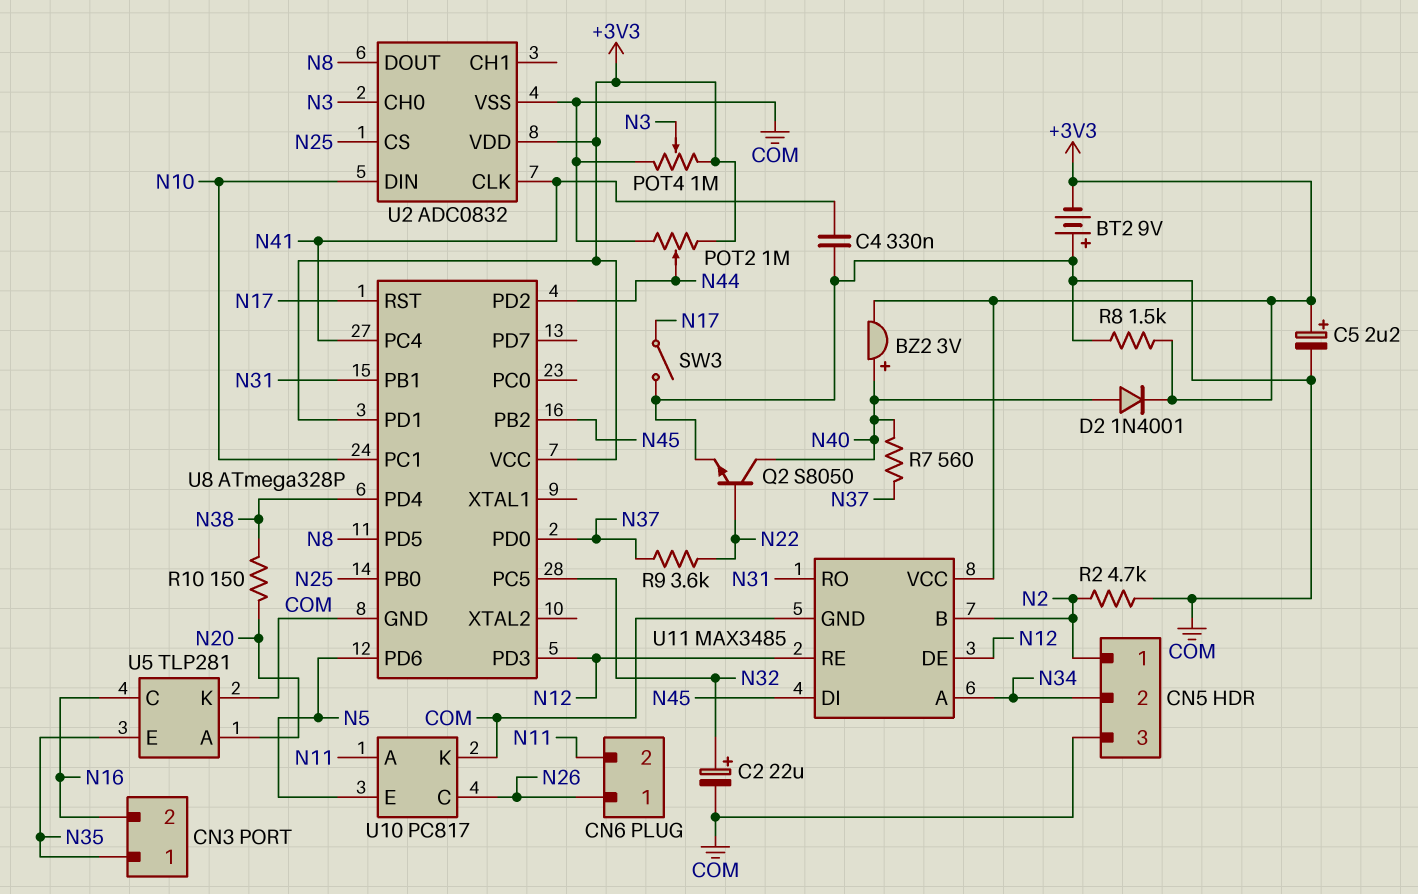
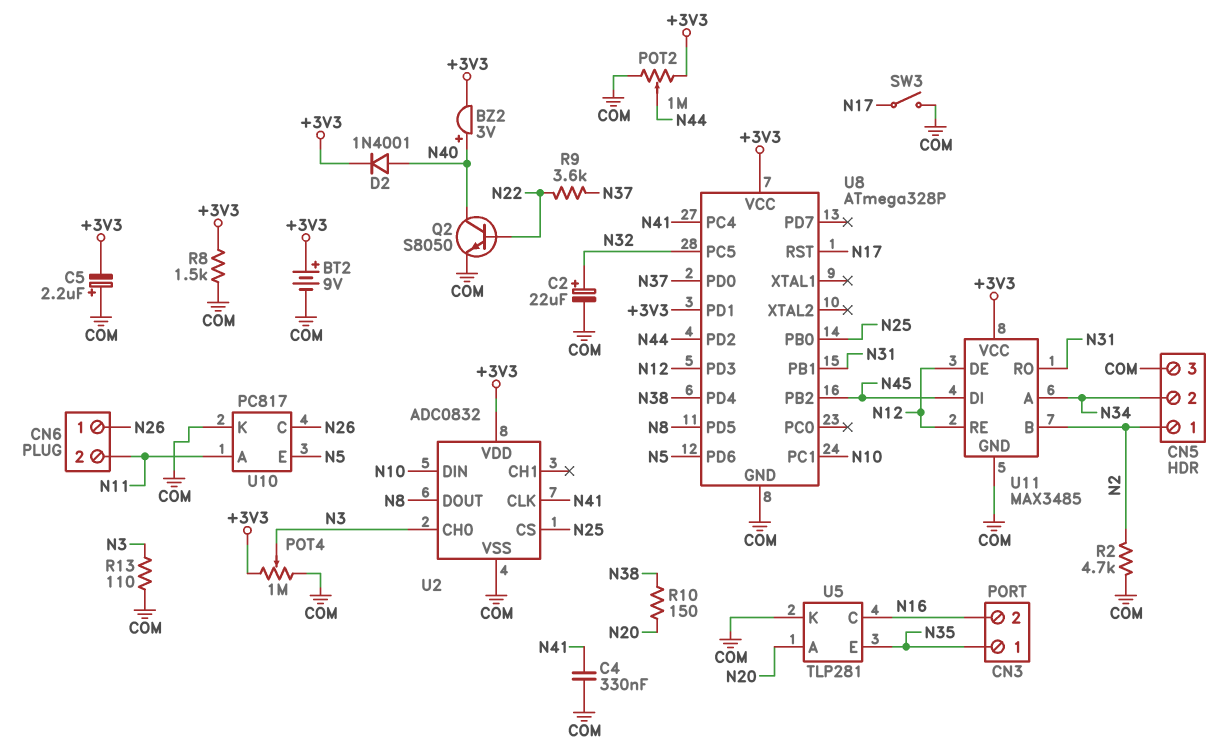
BT2: 9V (plus COM, minus +3V3) -> 9V (plus +3V3, minus COM)
C5: 2.2uF (plus +3V3, minus COM) -> 2.2uF (plus COM, minus +3V3)
R7: 560 (N37, N40) -> none
R13: none -> 110 (COM, N3)

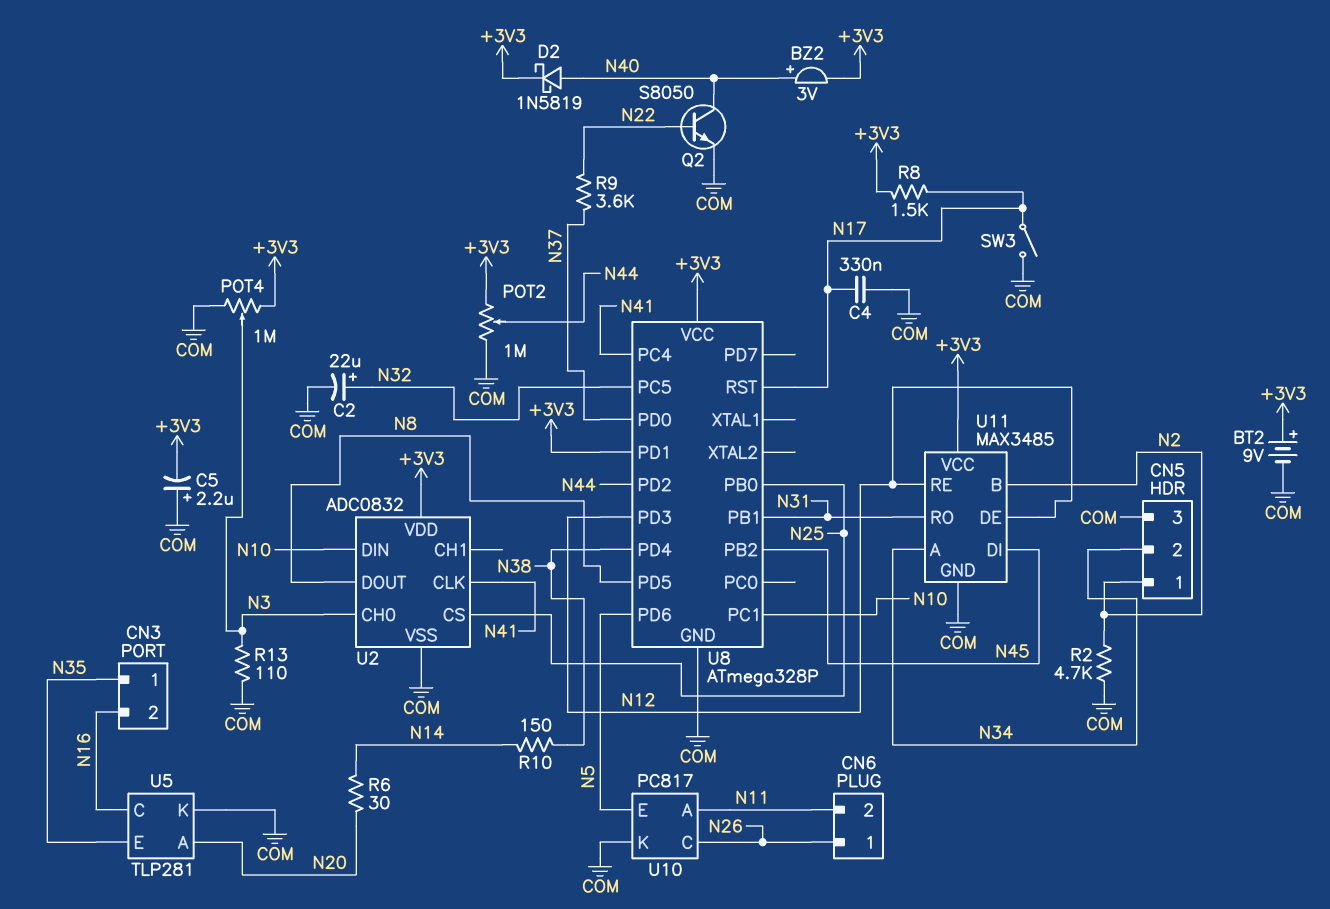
C4: 330nF (COM, N41) -> 330nF (COM, N17)
D2: diode 1N4001 (A N40, K +3V3) -> schottky 1N5819 (A N40, K +3V3)
R6: none -> 30 (N14, N20)
R8: 1.5k (+3V3, COM) -> 1.5k (+3V3, N17)
R10: 150 (N20, N38) -> 150 (N14, N38)

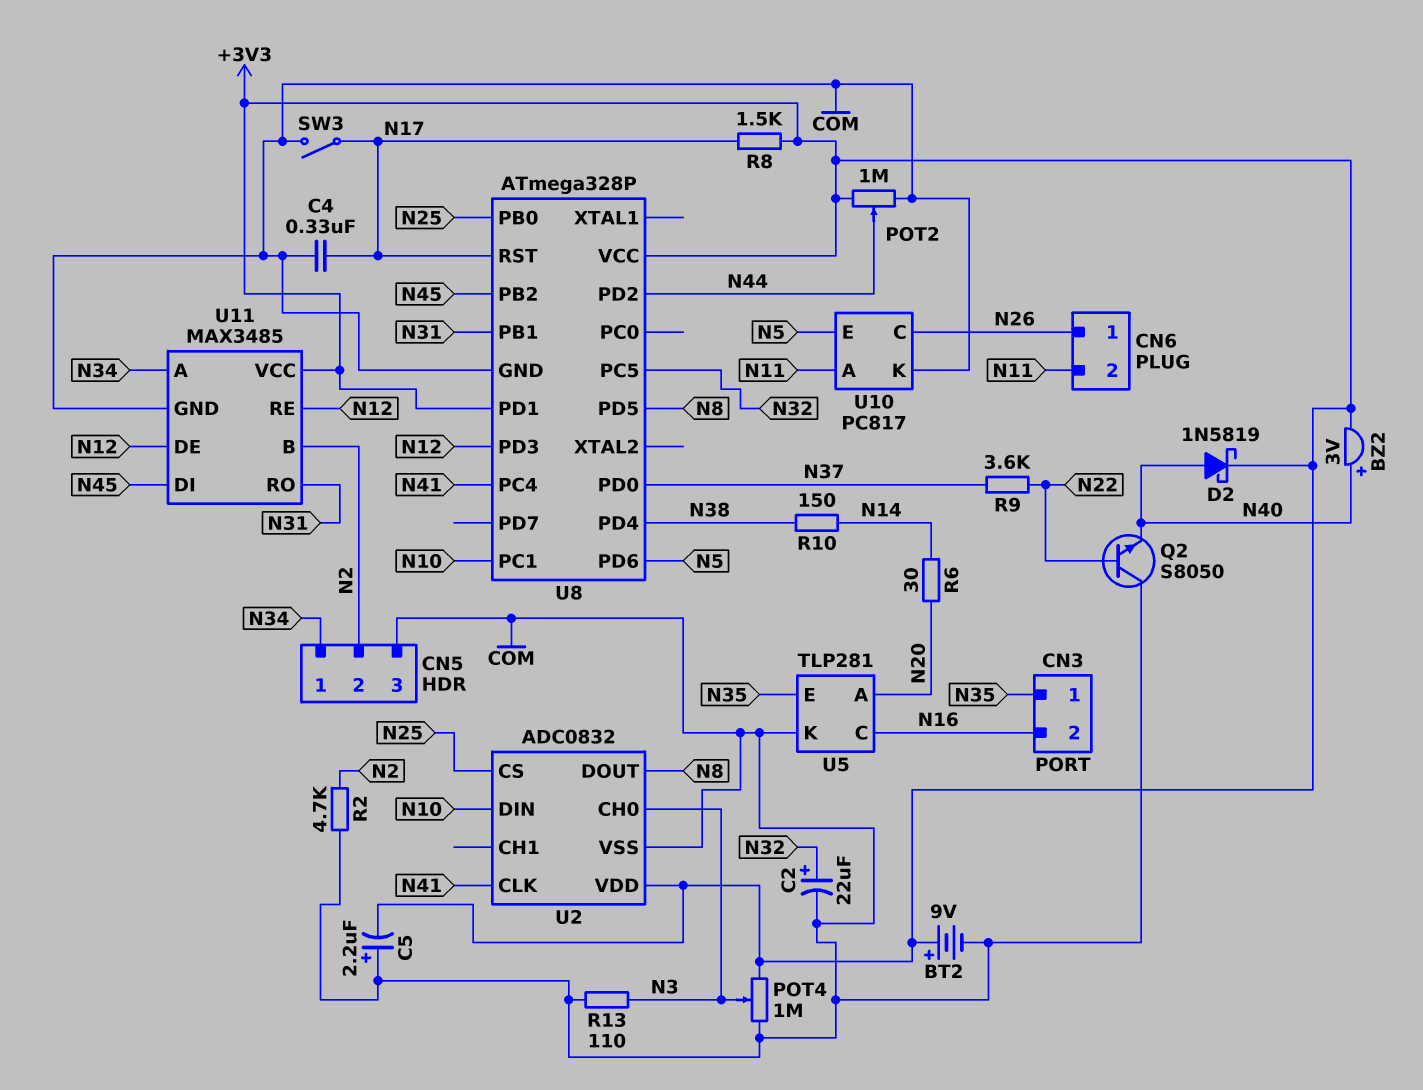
CN5 pin 1: N2 -> N34
CN5 pin 2: N34 -> N2
Q2: NPN S8050 (B N22, C N40, E COM) -> NPN S8050 (B N22, C COM, E N40)

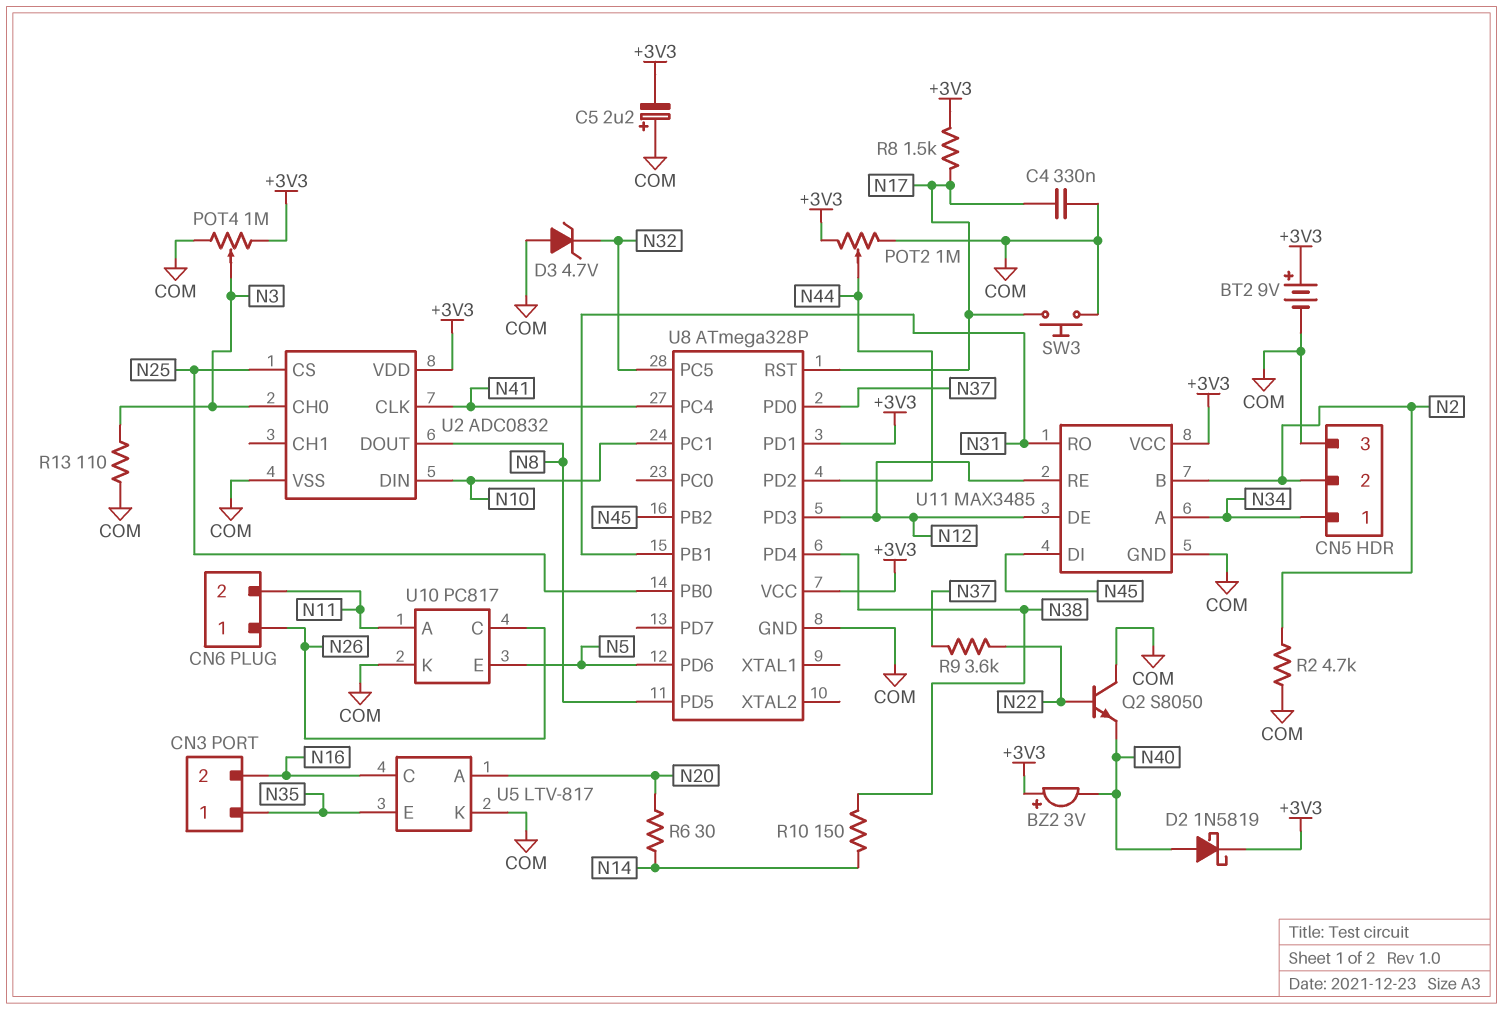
BZ2: buzzer 3V (plus N40, minus +3V3) -> buzzer 3V (plus +3V3, minus N40)
C2: 22uF (plus N32, minus COM) -> none
D3: none -> zener 4.7V (A COM, K N32)
SW3: switch (COM, N17) -> button (COM, N17)
U5: TLP281 -> LTV-817

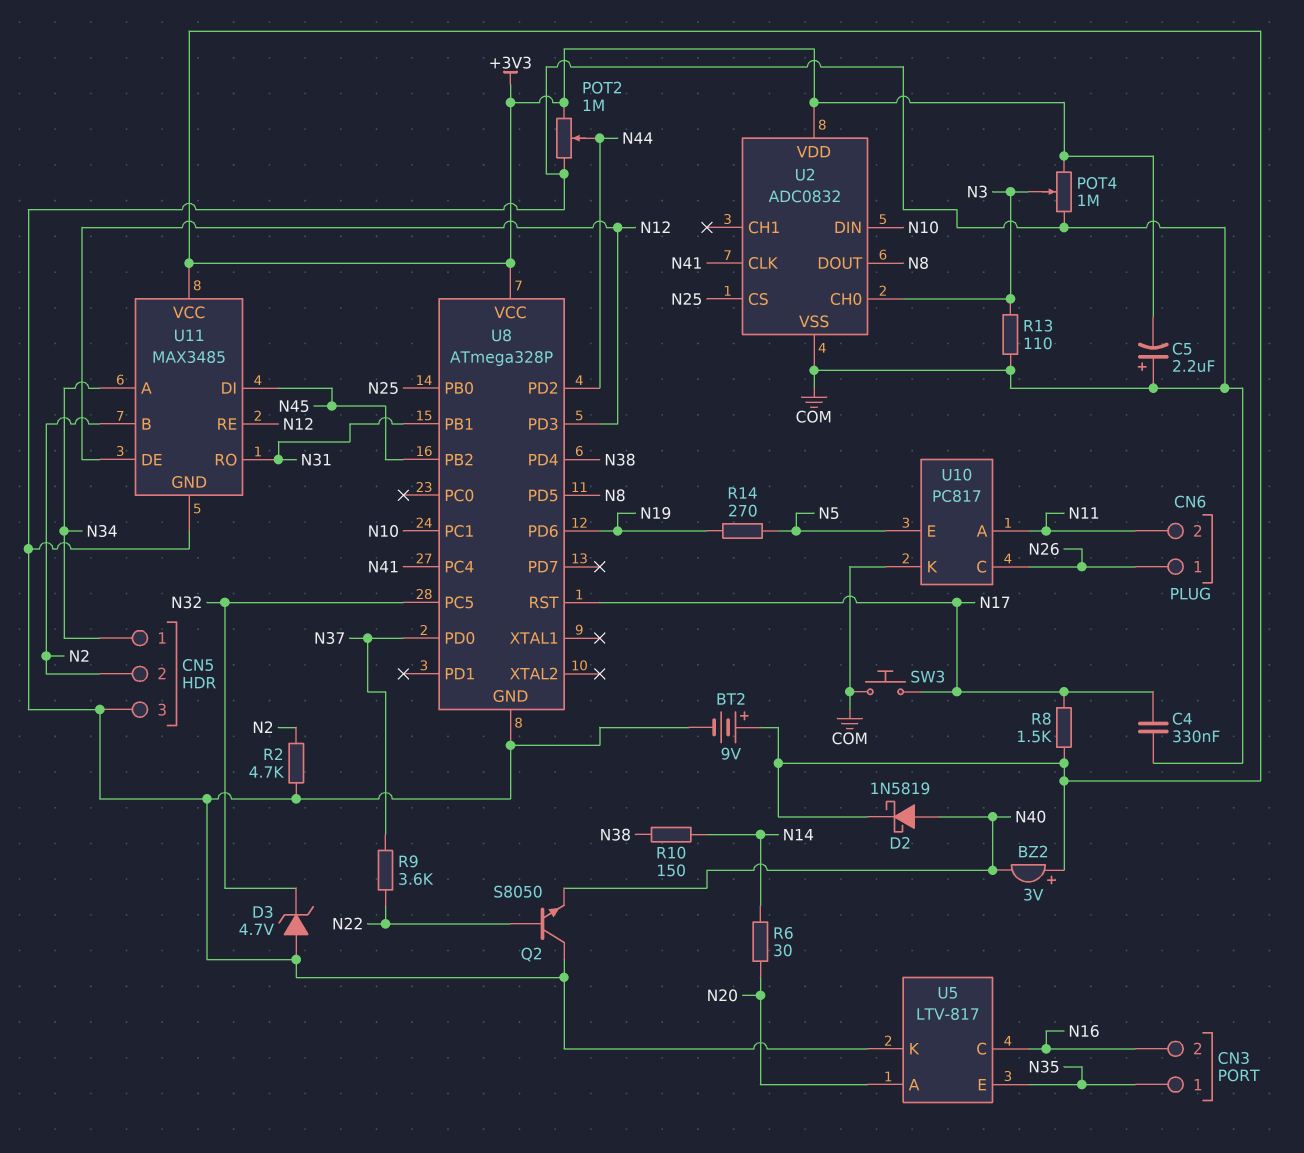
R14: none -> 270 (N5, N19)
U8 pin PD1: +3V3 -> none
U8 pin PD6: N5 -> N19

